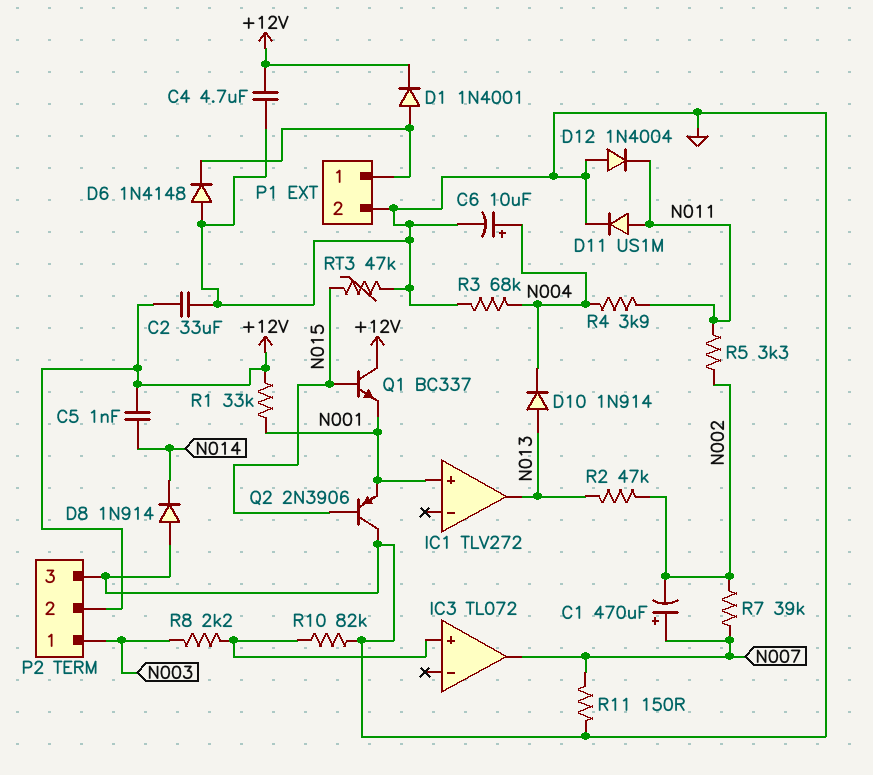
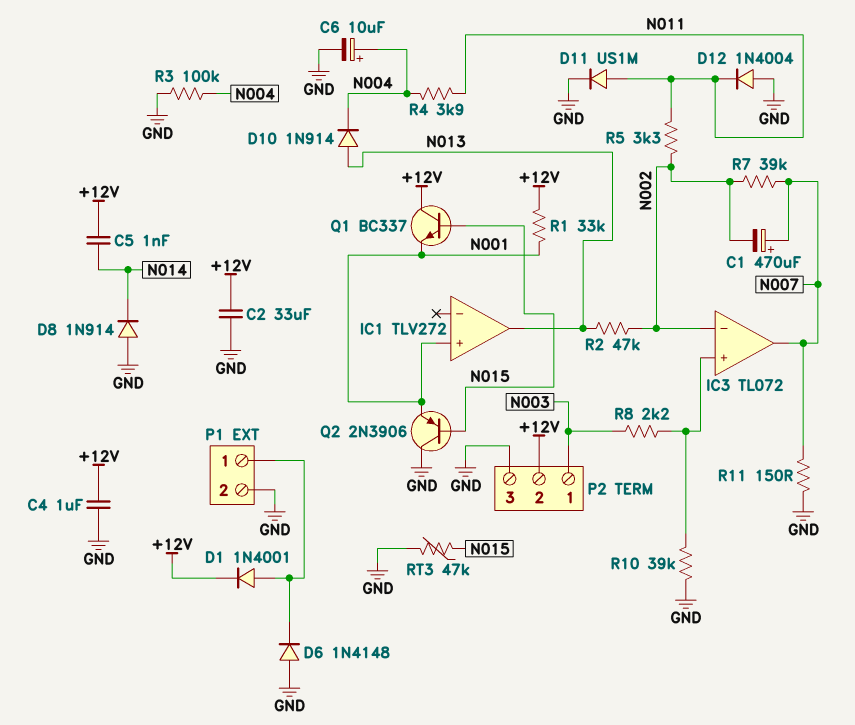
C4: 4.7uF (+12V, GND) -> 1uF (+12V, GND)
IC3 pin in-: none -> N002
R3: 68k (GND, N004) -> 100k (GND, N004)
R10: 82k (GND, IC3/in+) -> 39k (GND, IC3/in+)

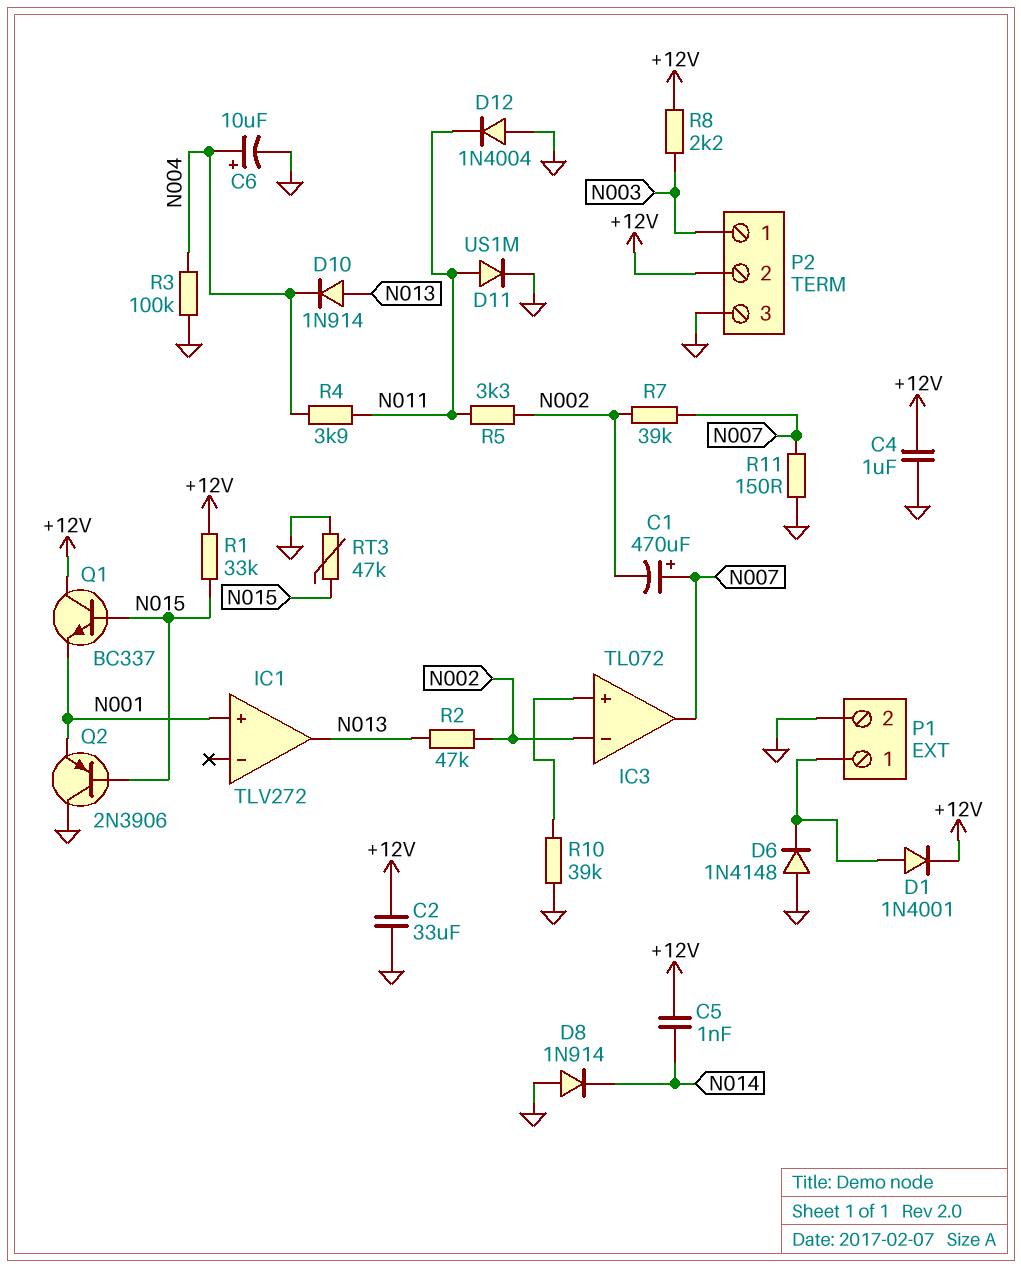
R1: 33k (+12V, N001) -> 33k (+12V, N015)
R8: 2.2k (IC3/in+, N003) -> 2.2k (+12V, N003)

